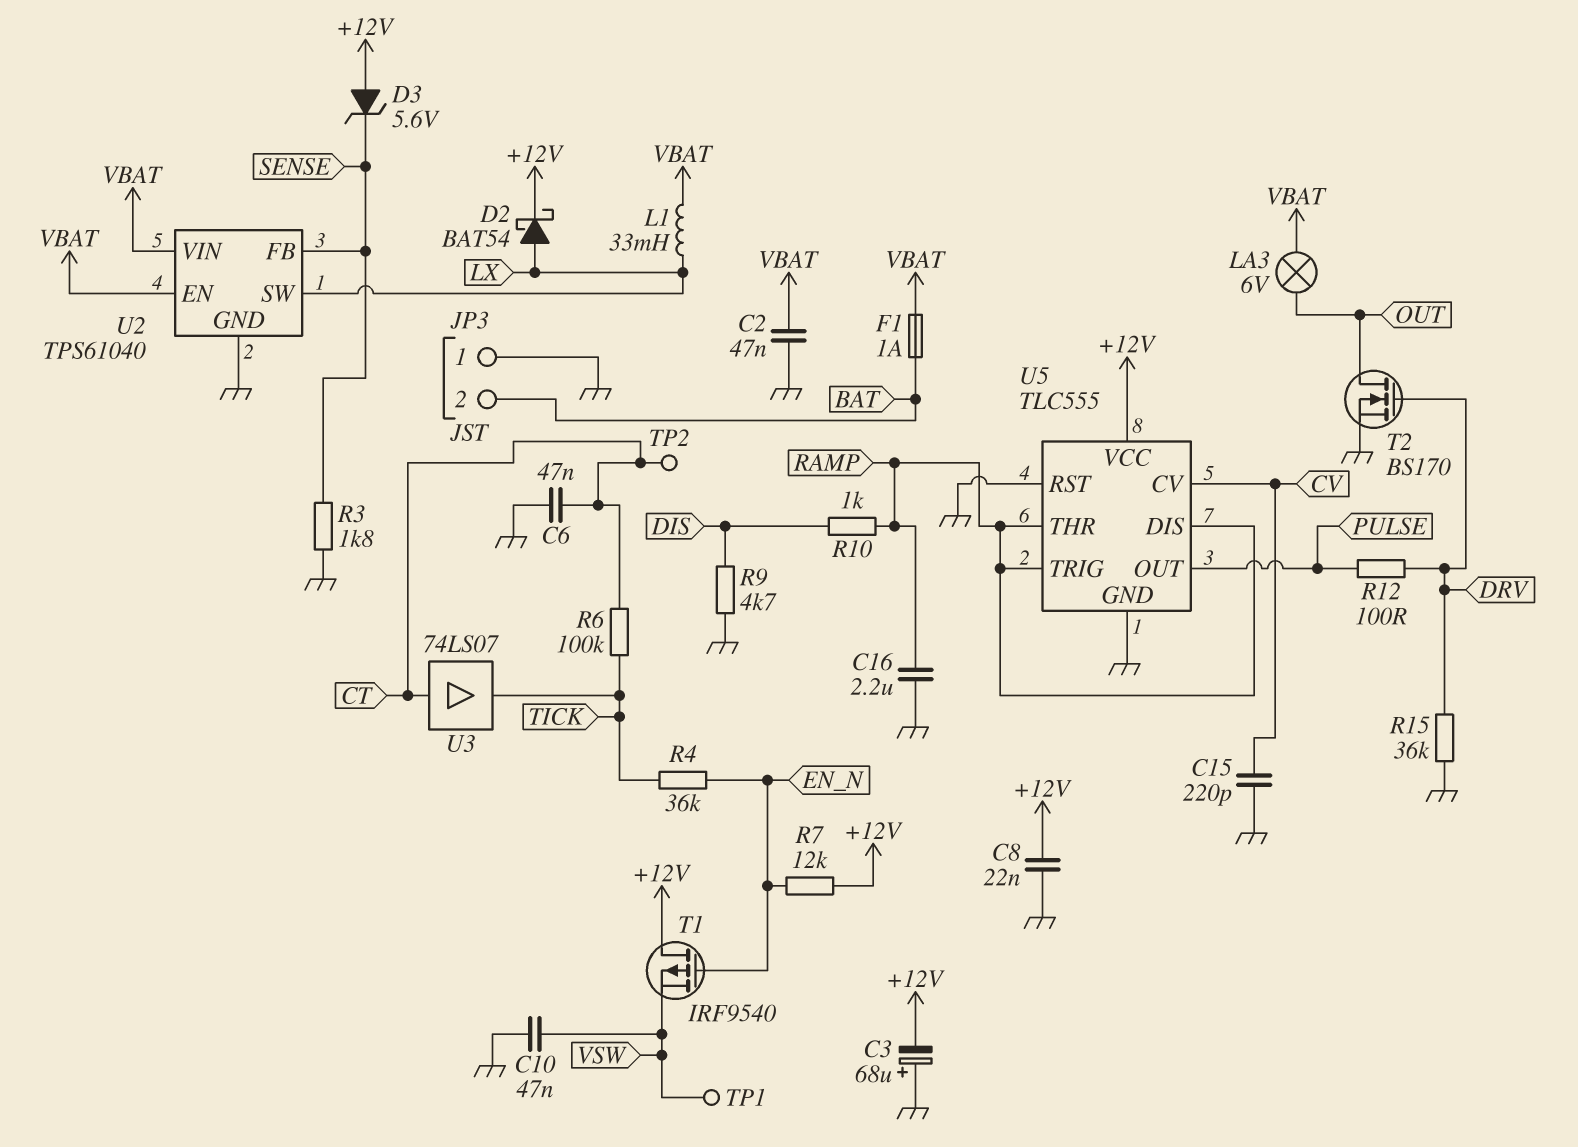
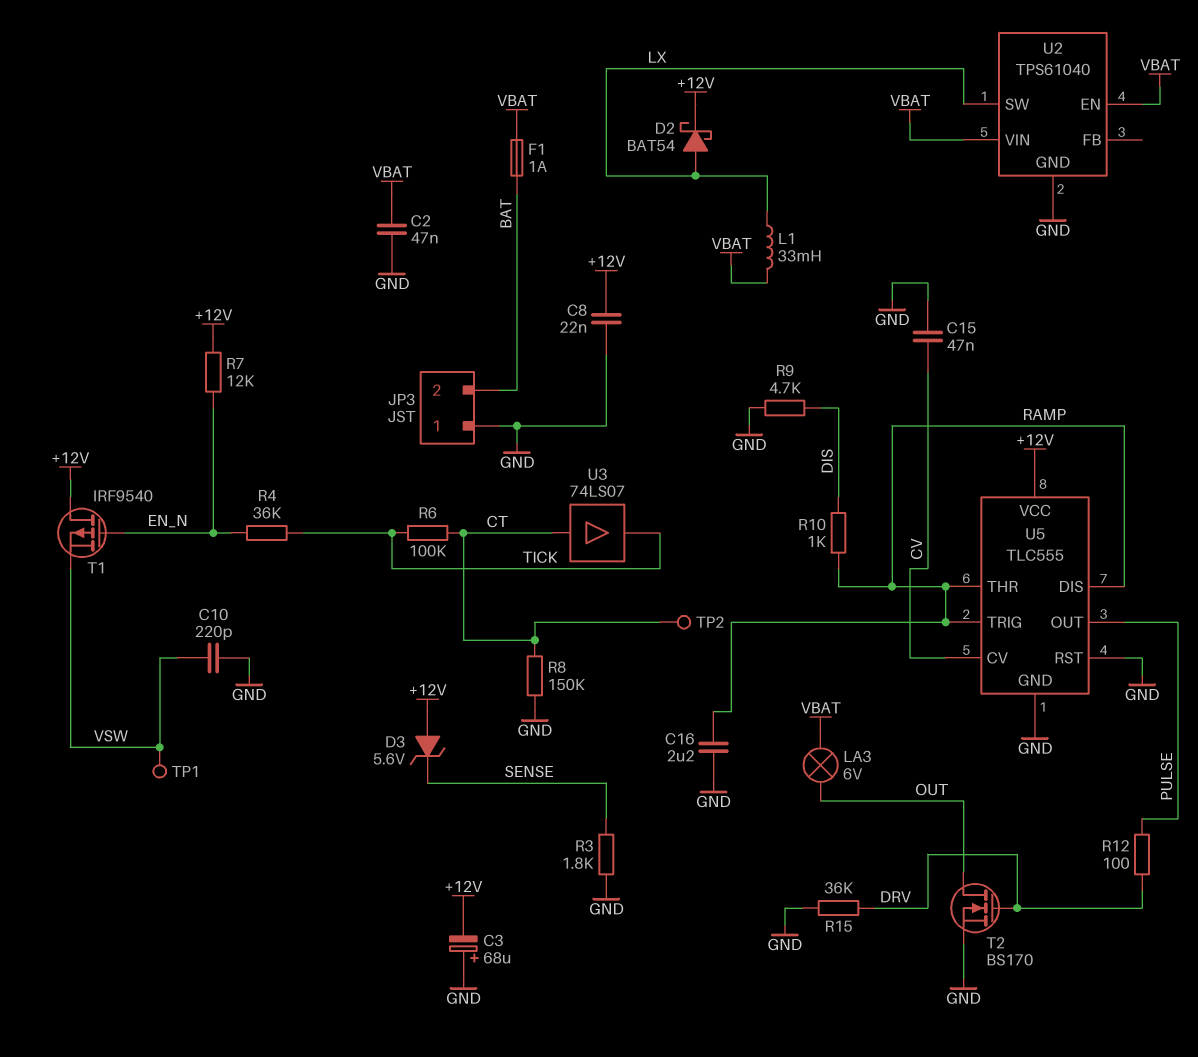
C6: 47nF (CT, GND) -> none
C10: 47nF (GND, VSW) -> 220pF (GND, VSW)
C15: 220pF (CV, GND) -> 47nF (CV, GND)
R8: none -> 150k (CT, GND)
U2 pin FB: SENSE -> none

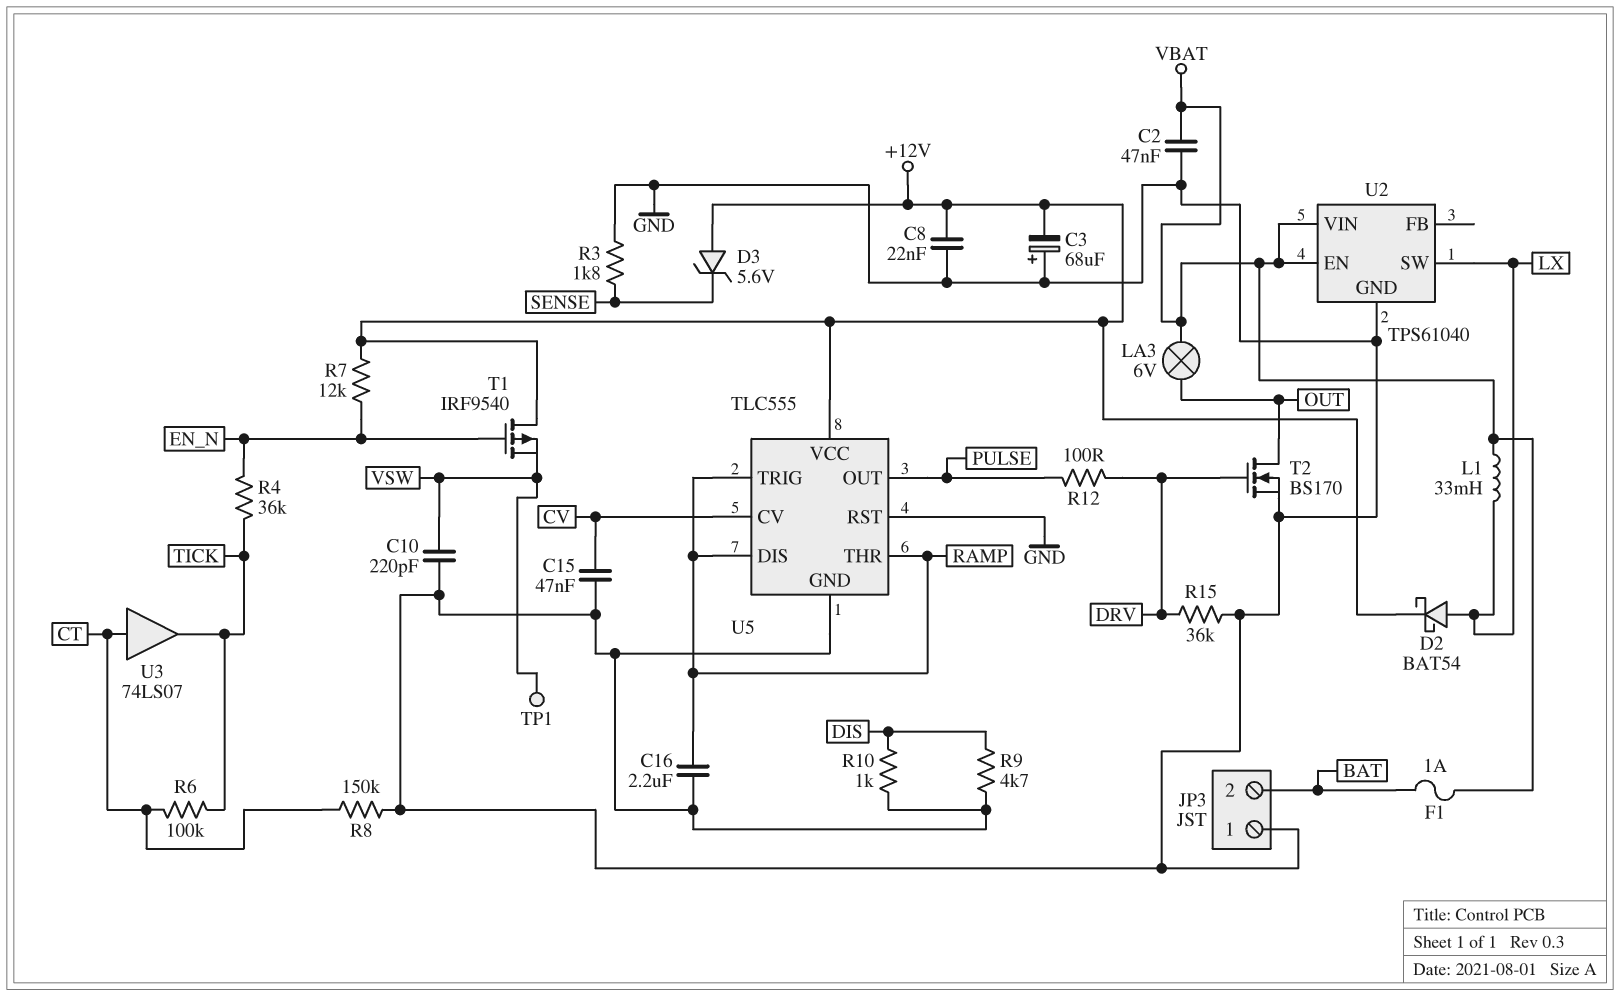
R10: 1k (DIS, RAMP) -> 1k (DIS, GND)
TP2: test point (CT) -> none

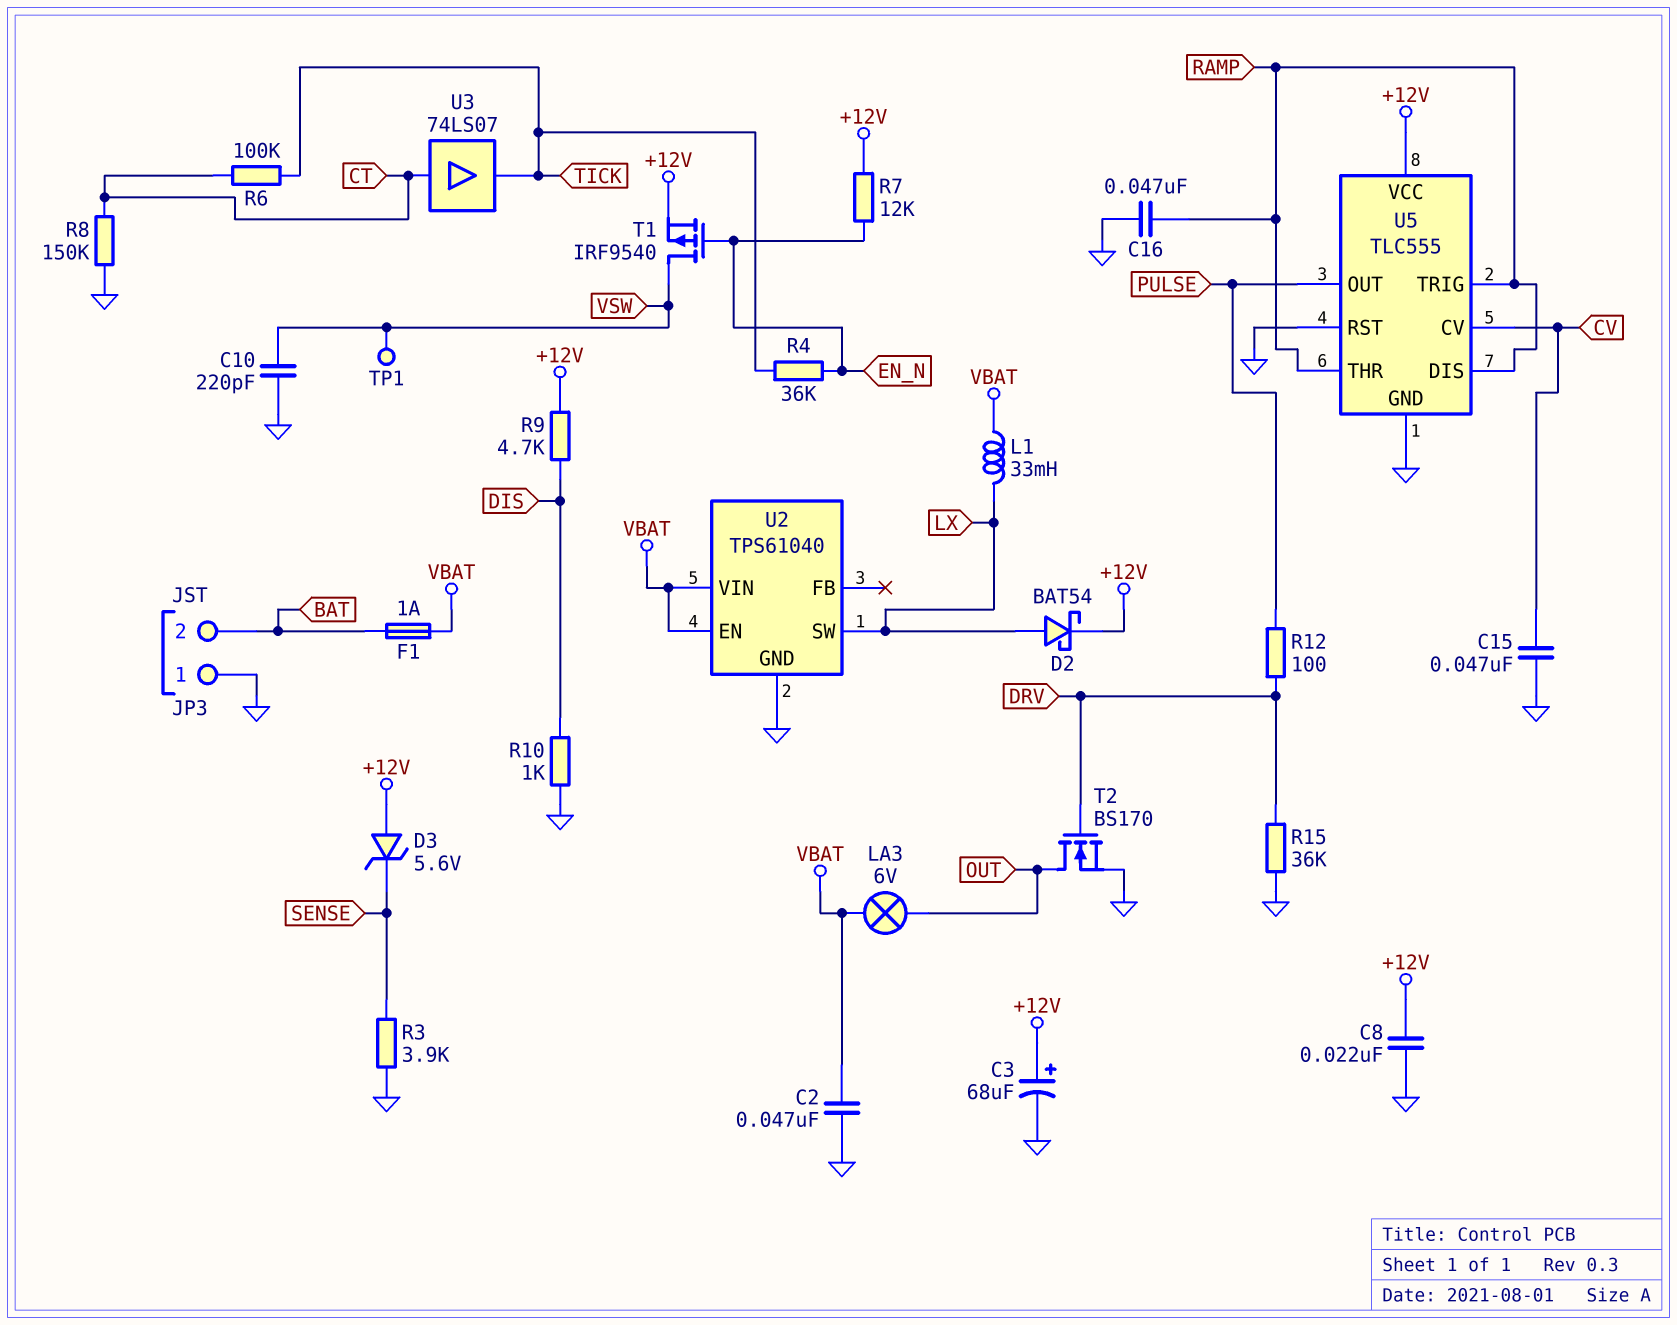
C3: 68uF (plus GND, minus +12V) -> 68uF (plus +12V, minus GND)
C16: 2.2uF (GND, RAMP) -> 47nF (GND, RAMP)
R3: 1.8k (GND, SENSE) -> 3.9k (GND, SENSE)
R9: 4.7k (DIS, GND) -> 4.7k (+12V, DIS)
T1: PMOS IRF9540 (G EN_N, D +12V, S VSW) -> PMOS IRF9540 (G EN_N, D VSW, S +12V)

